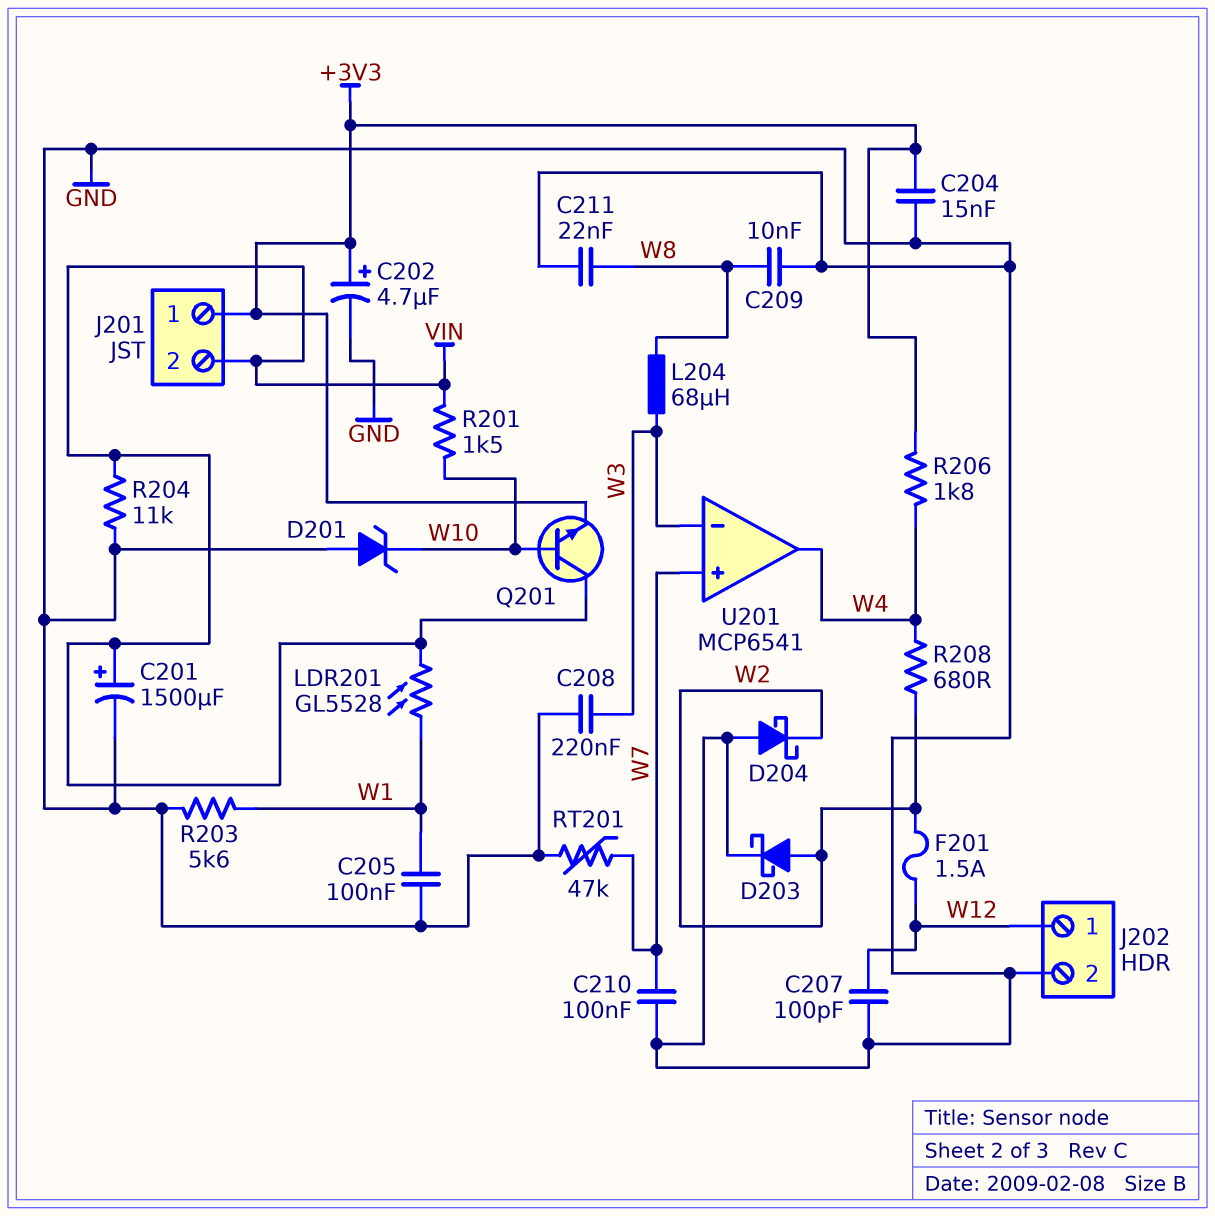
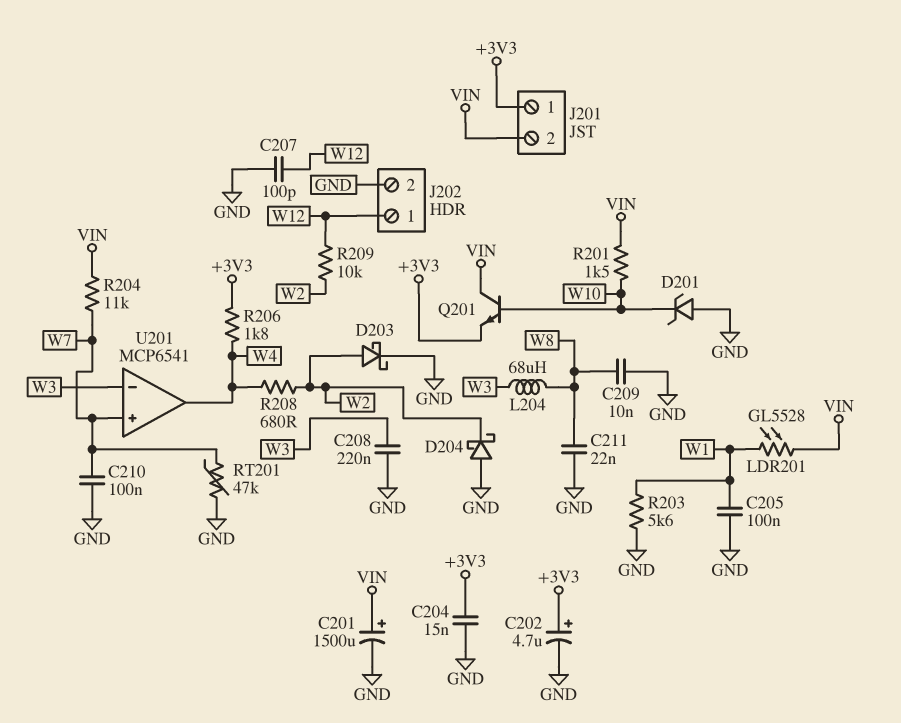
F201: 1.5A (W2, W12) -> none
R204: 11k (GND, VIN) -> 11k (VIN, W7)
R209: none -> 10k (W2, W12)

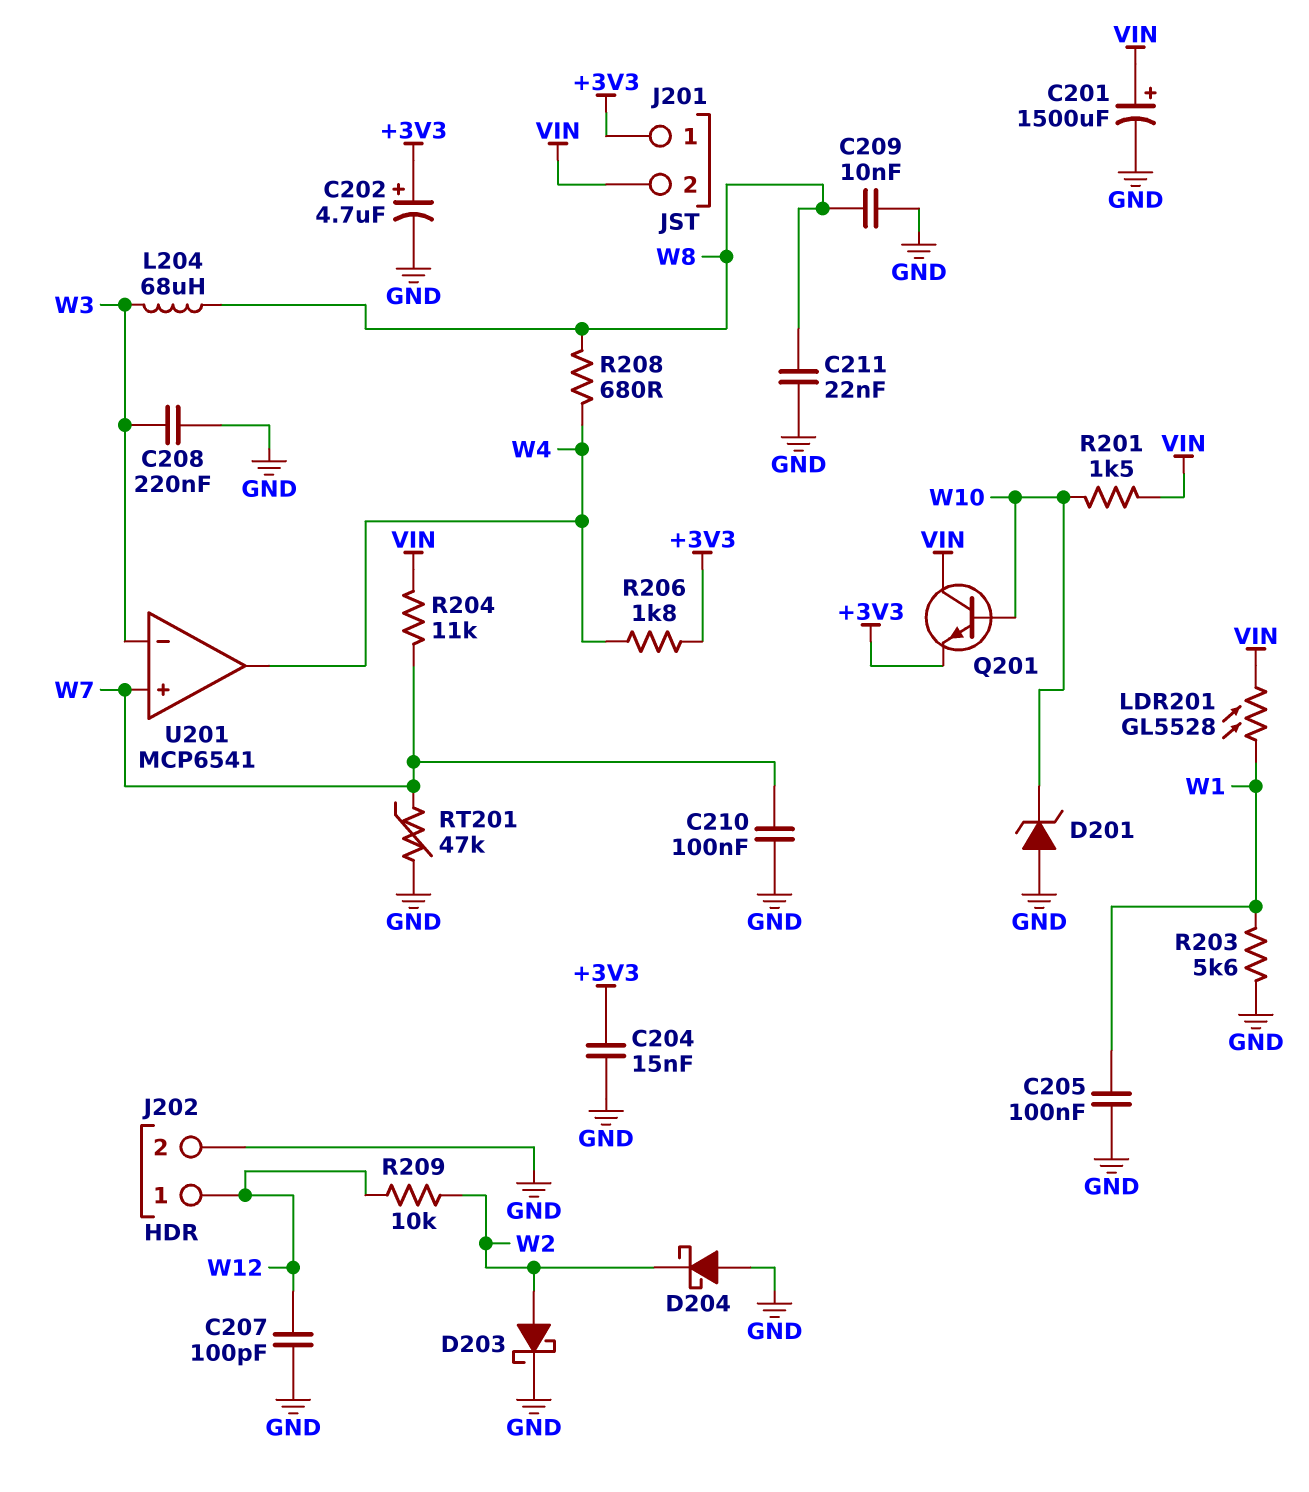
R208: 680 (W2, W4) -> 680 (W4, W8)

